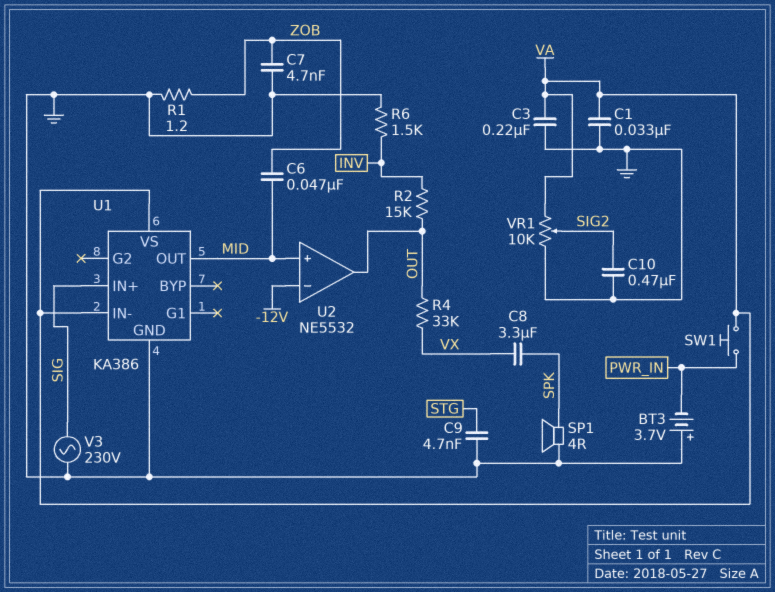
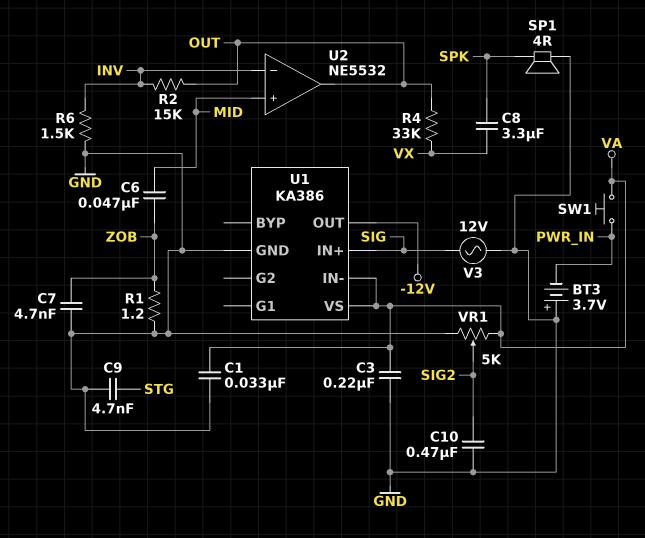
U1 pin OUT: MID -> -12V
U2 pin in-: -12V -> INV
V3: AC 230V (GND, SIG) -> AC 12V (GND, SIG)
VR1: 10k (GND, VA, wiper SIG2) -> 5k (GND, VA, wiper SIG2)

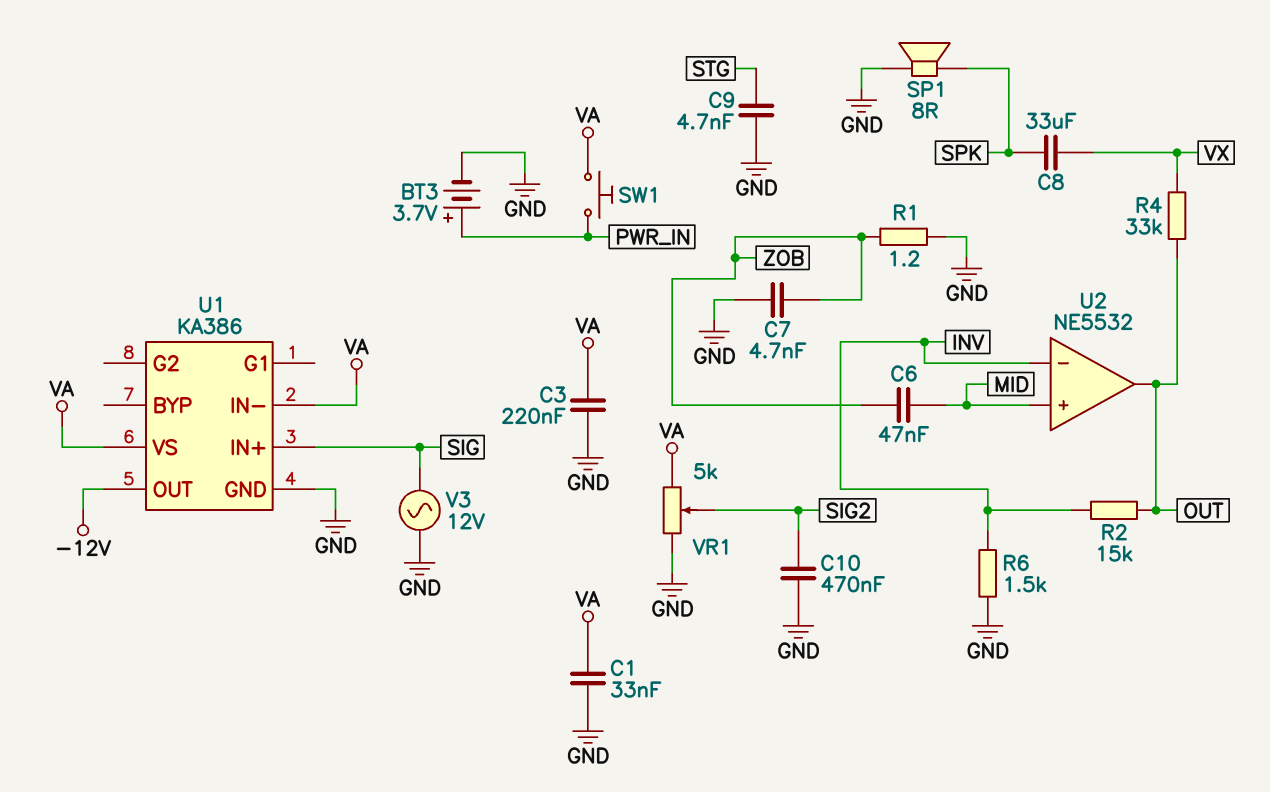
BT3: 3.7V (plus GND, minus PWR_IN) -> 3.7V (plus PWR_IN, minus GND)
C8: 3.3uF (SPK, VX) -> 33uF (SPK, VX)
SP1: speaker 4R (GND, SPK) -> speaker 8R (GND, SPK)

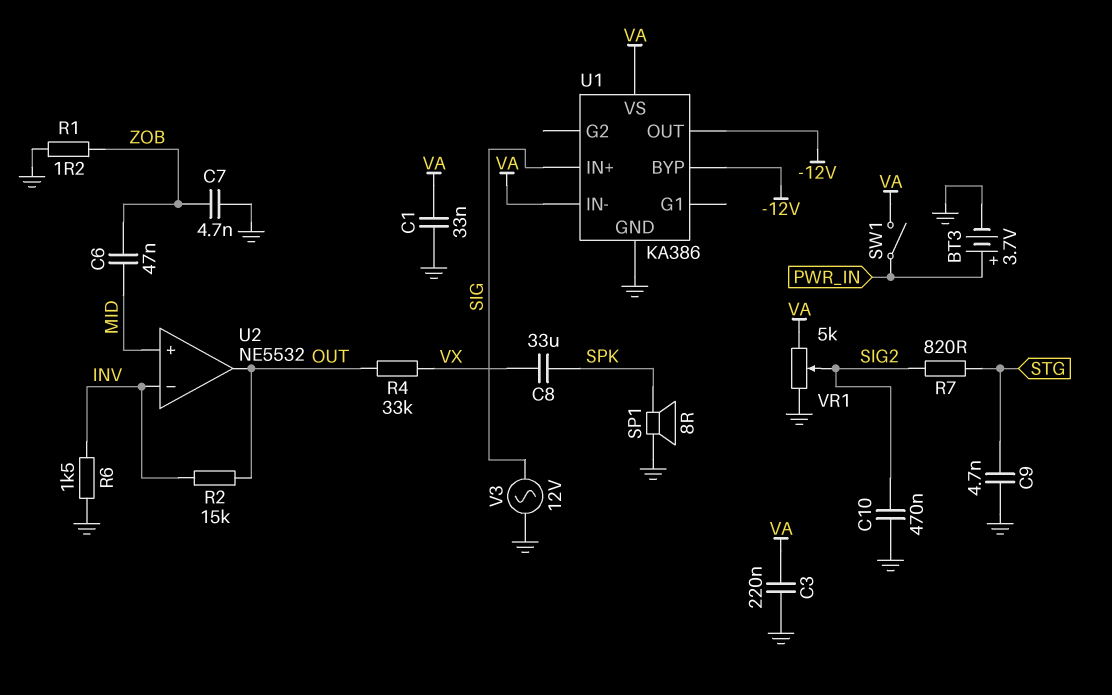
R7: none -> 820 (SIG2, STG)
SW1: button (PWR_IN, VA) -> switch (PWR_IN, VA)
U1 pin BYP: none -> -12V

